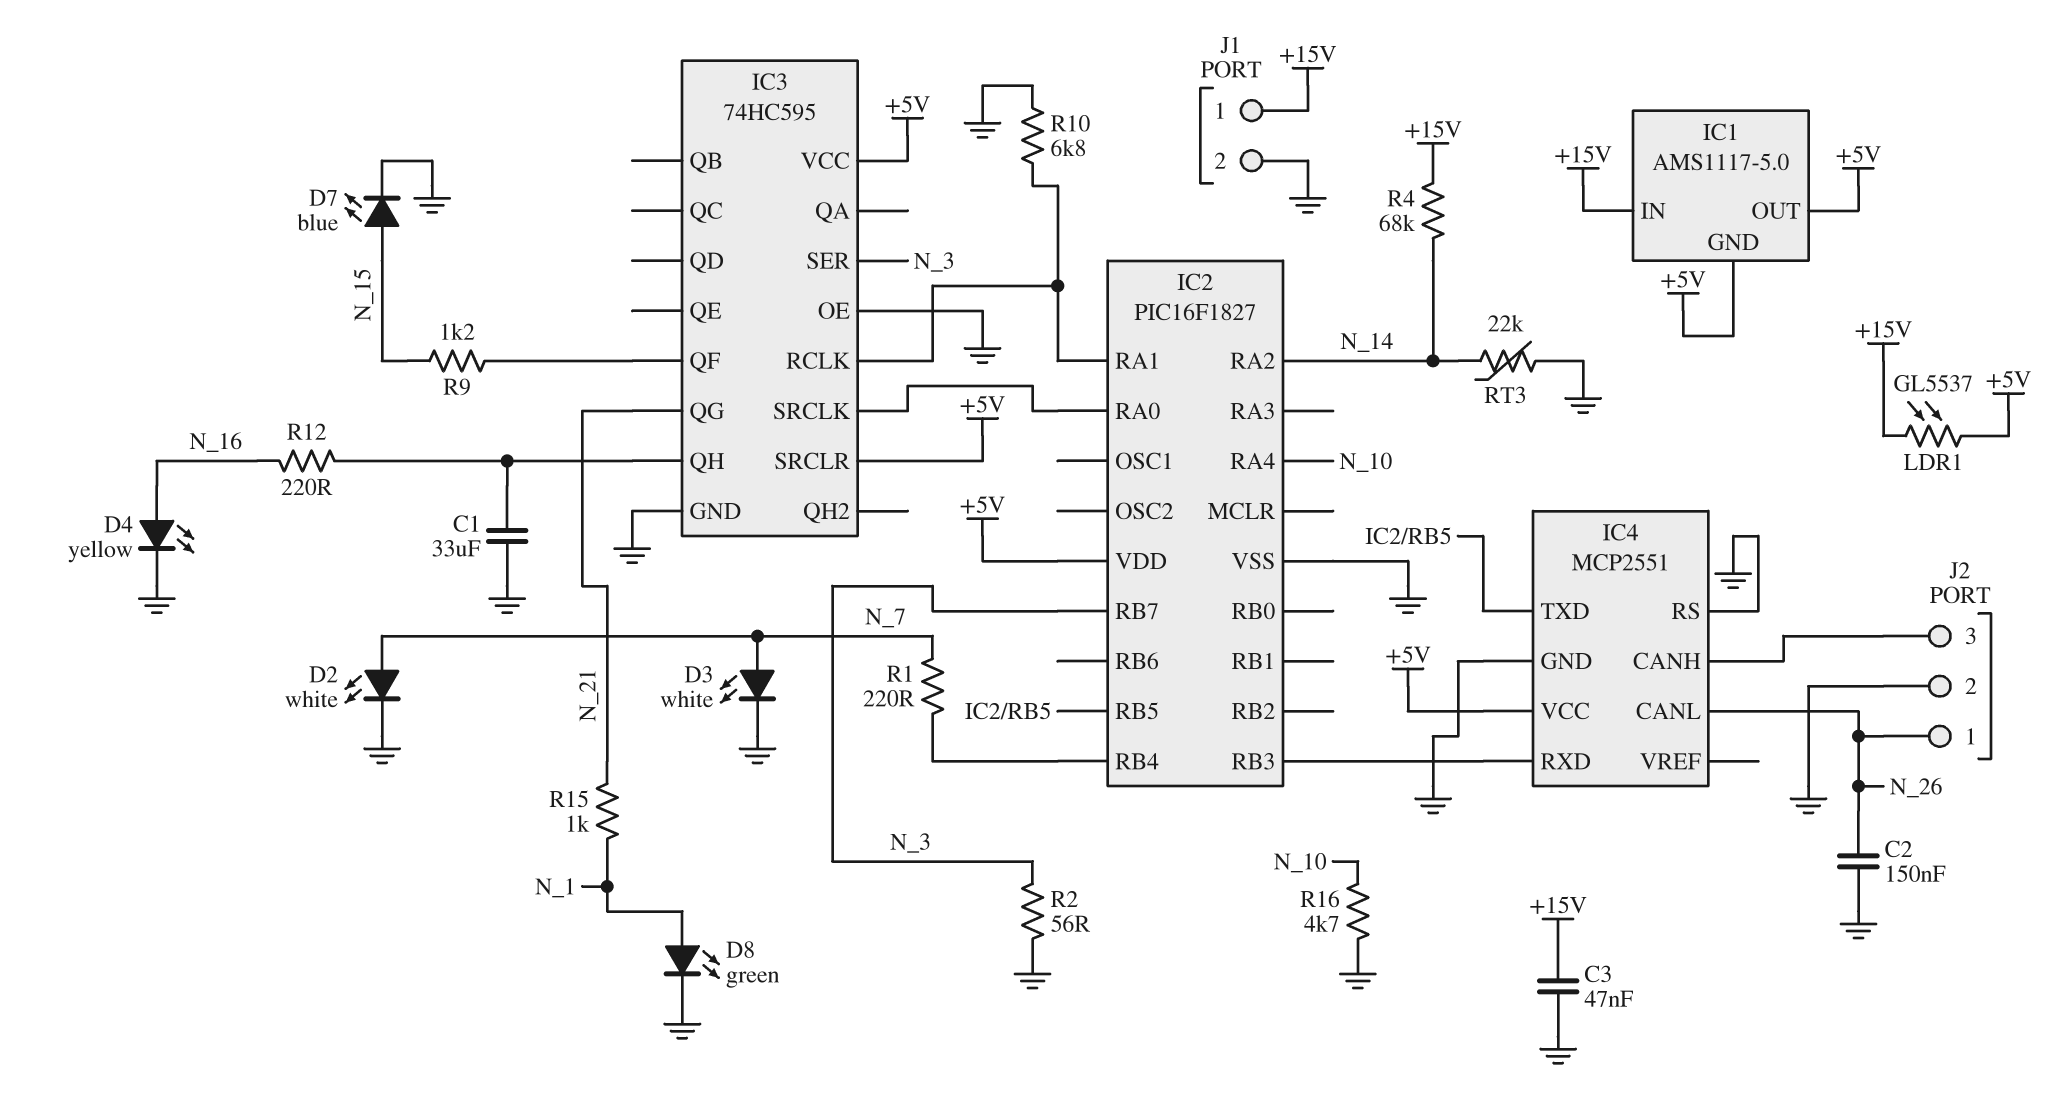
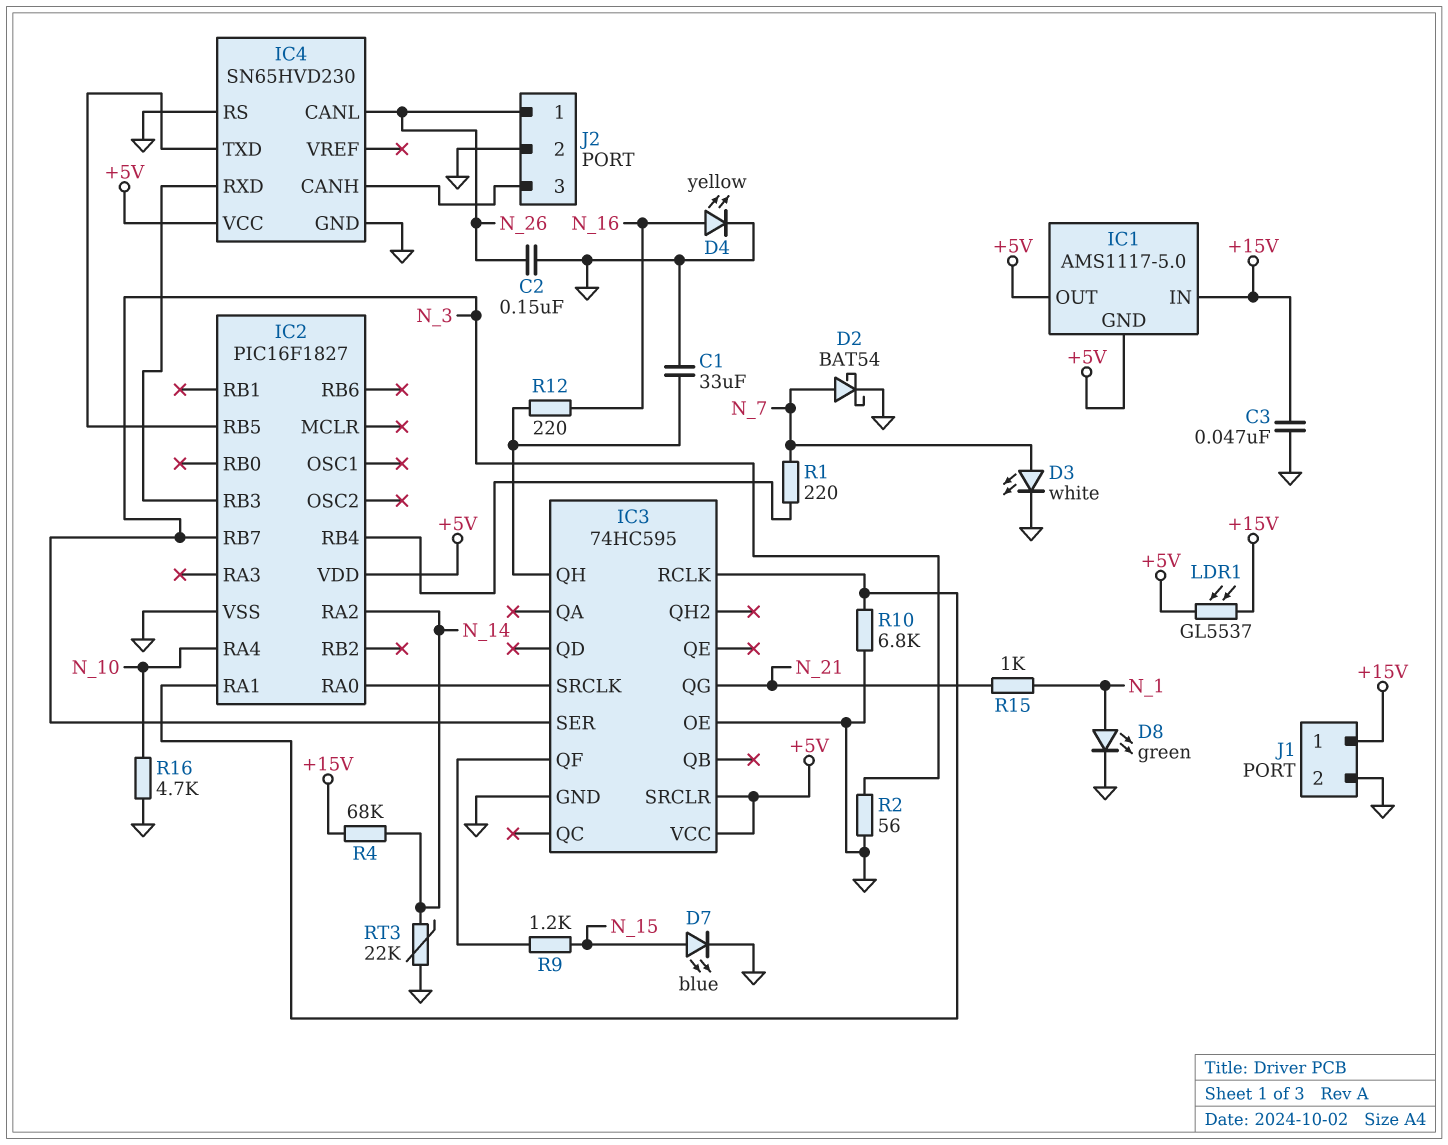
D2: LED white (A N_7, K GND) -> schottky BAT54 (A N_7, K GND)
IC4: MCP2551 -> SN65HVD230

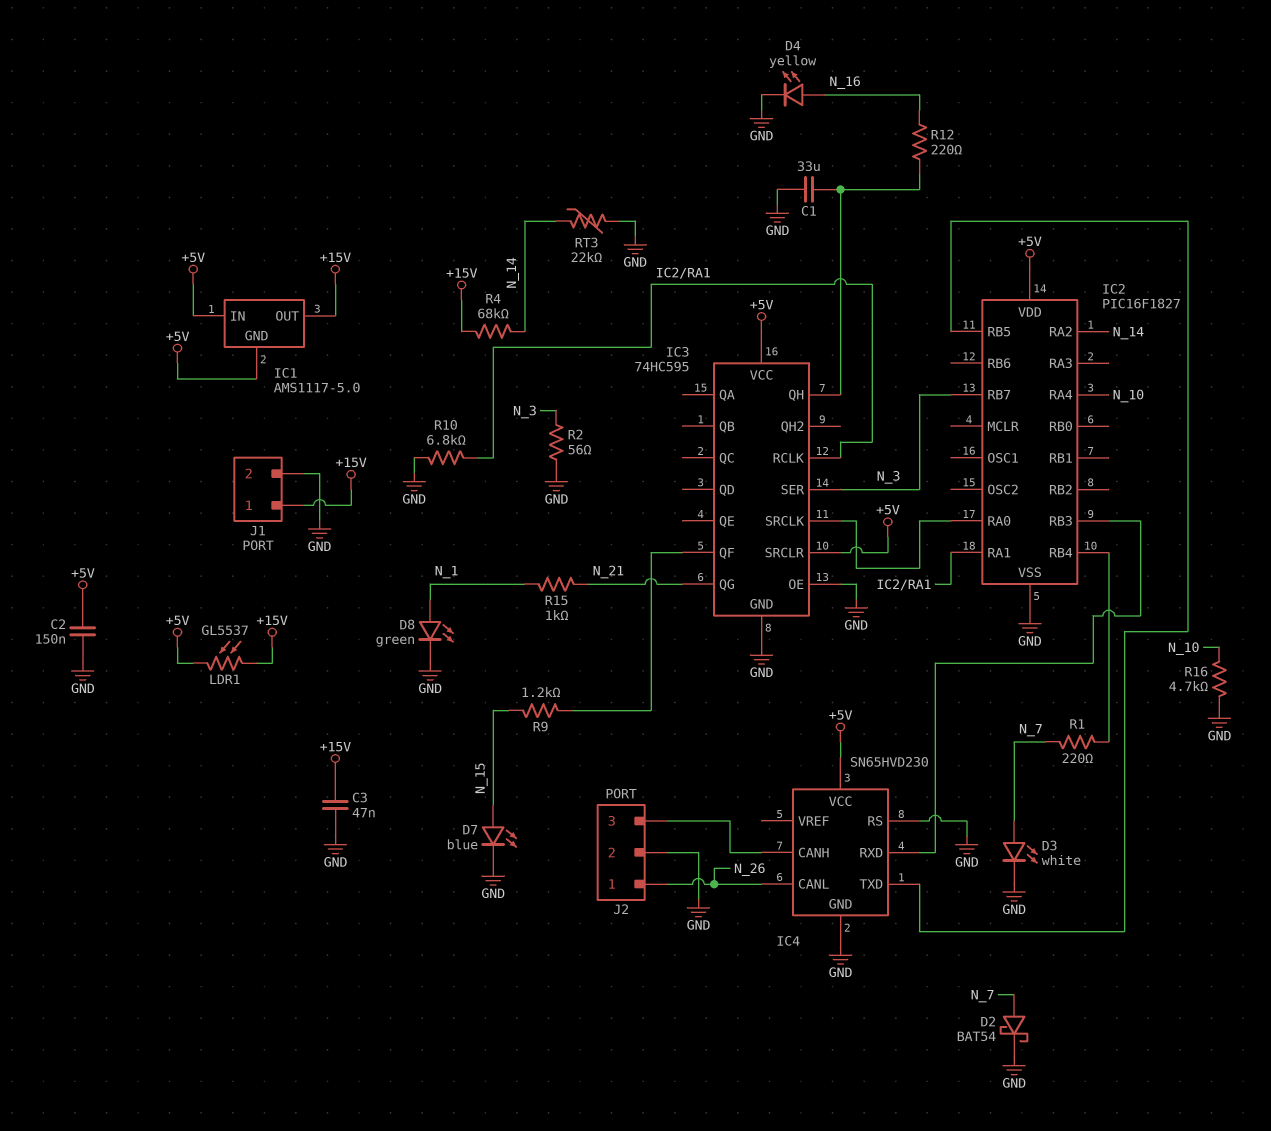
C2: 150nF (GND, N_26) -> 150nF (+5V, GND)
IC1 pin IN: +15V -> +5V
IC1 pin OUT: +5V -> +15V

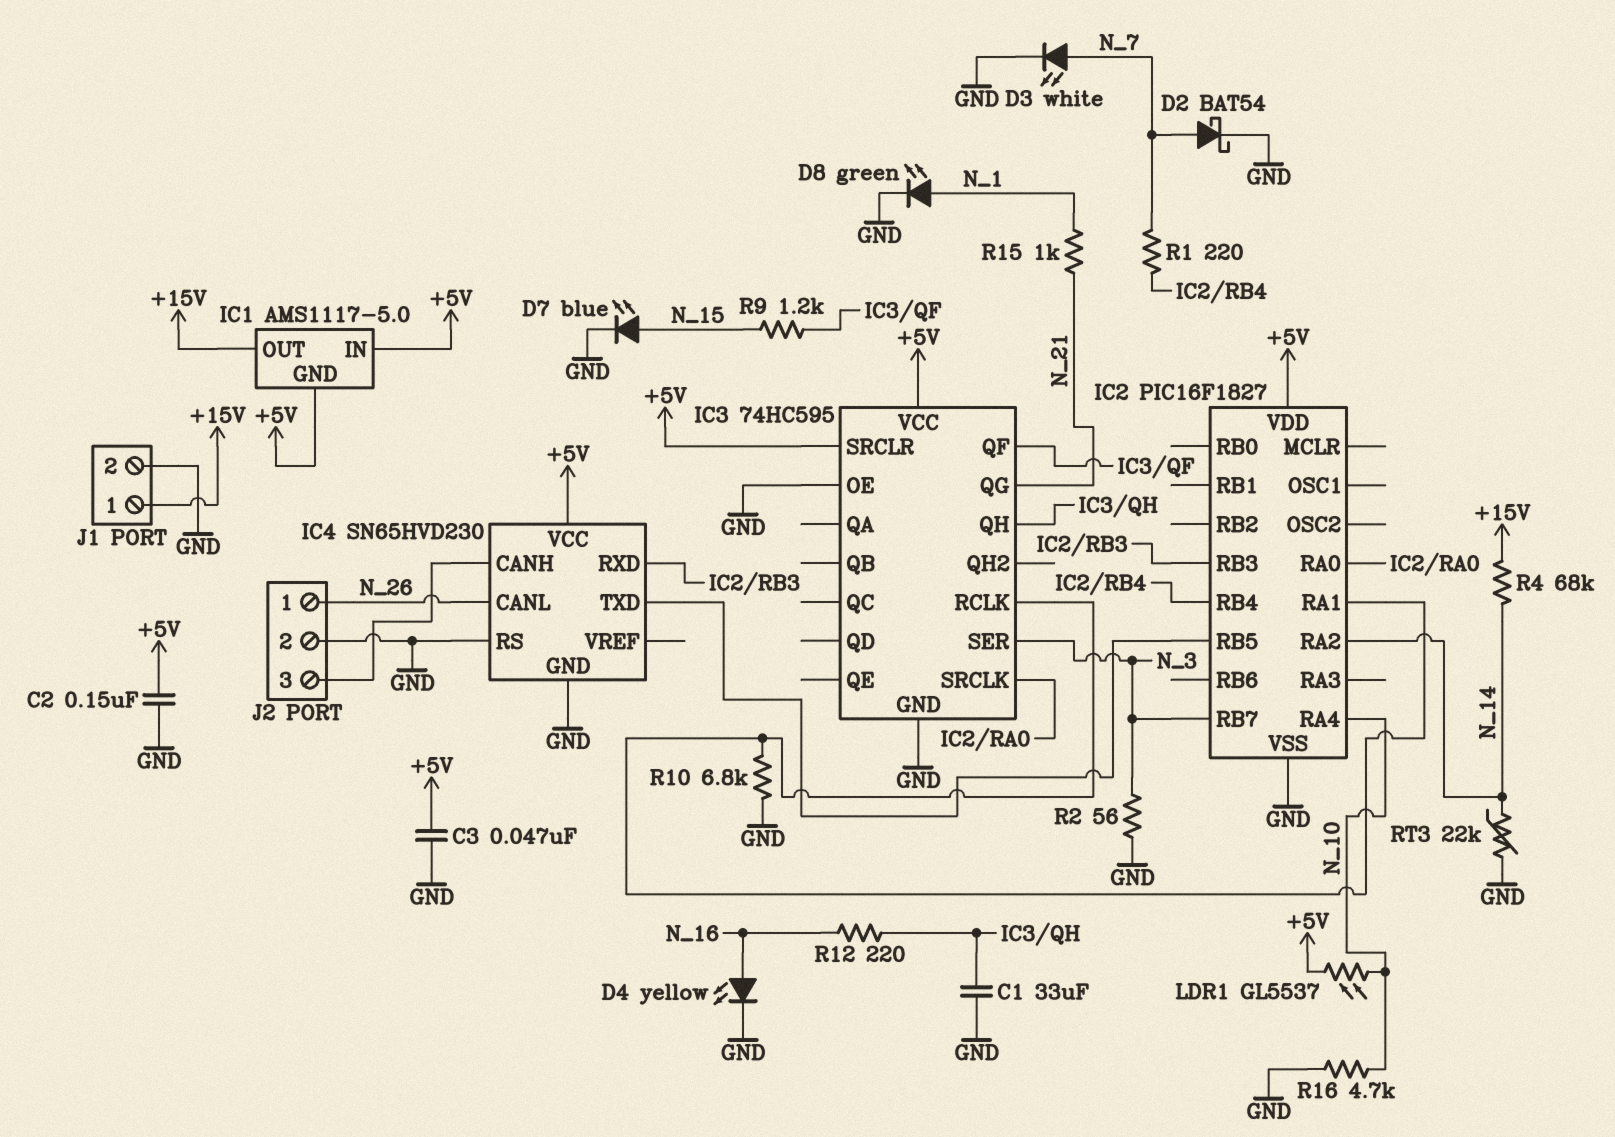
C3: 47nF (+15V, GND) -> 47nF (+5V, GND)
LDR1: GL5537 (+5V, +15V) -> GL5537 (+5V, N_10)

